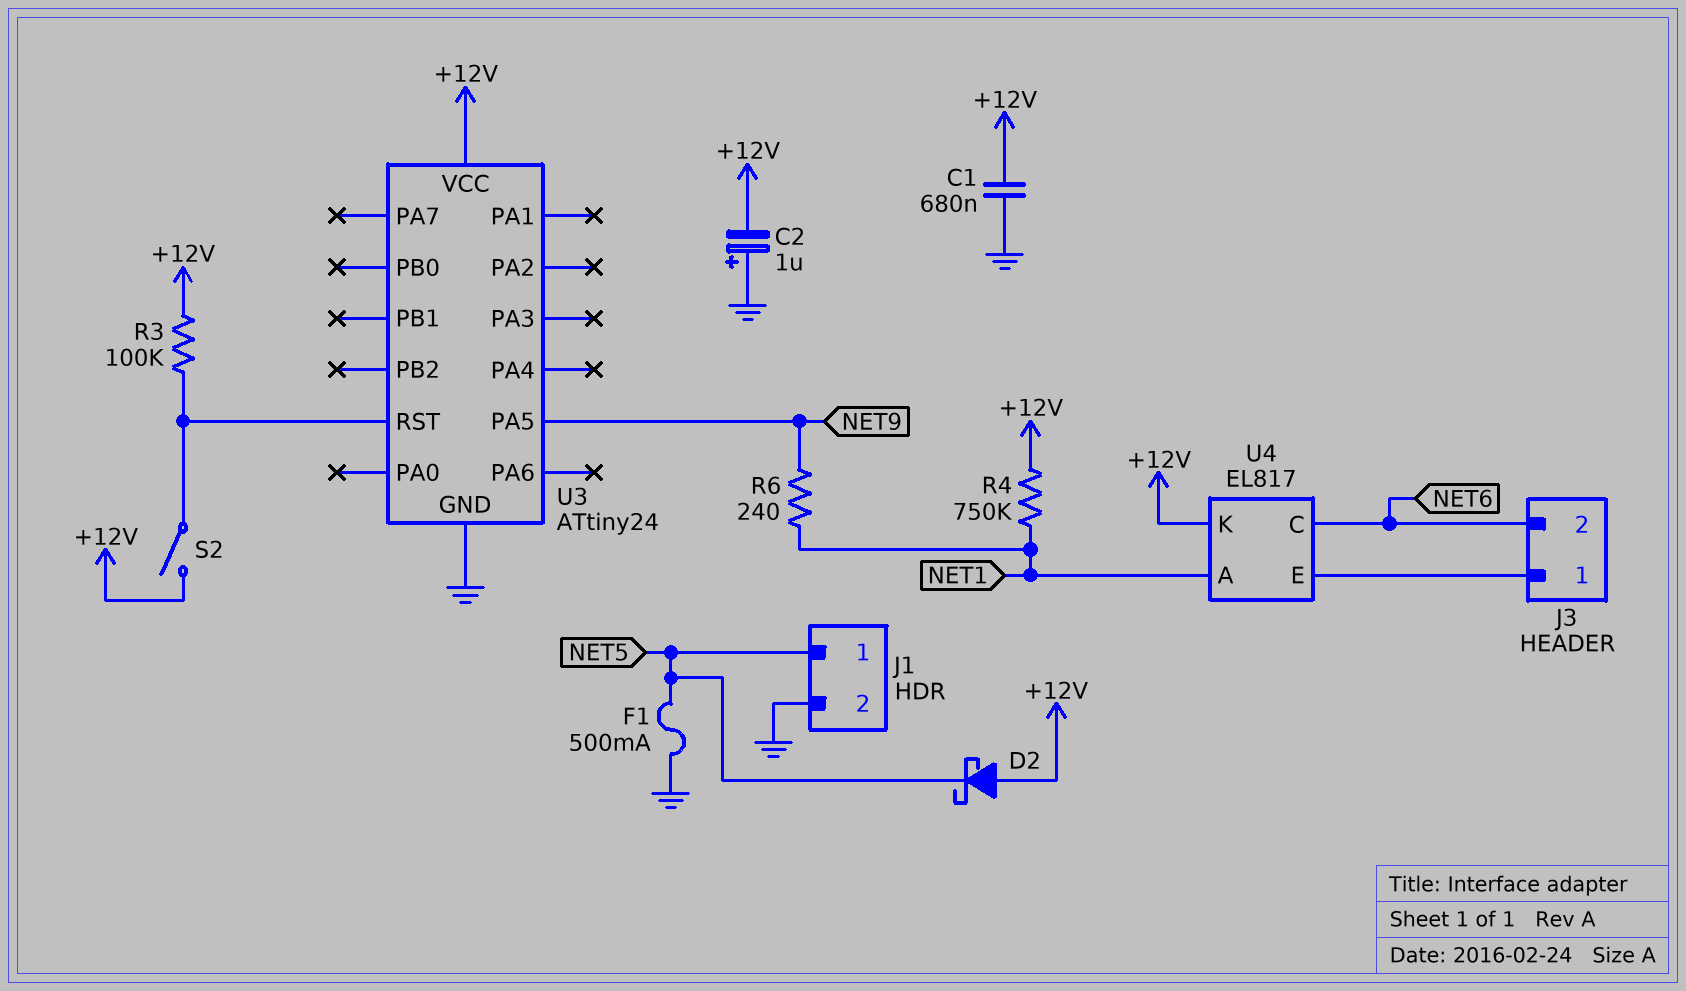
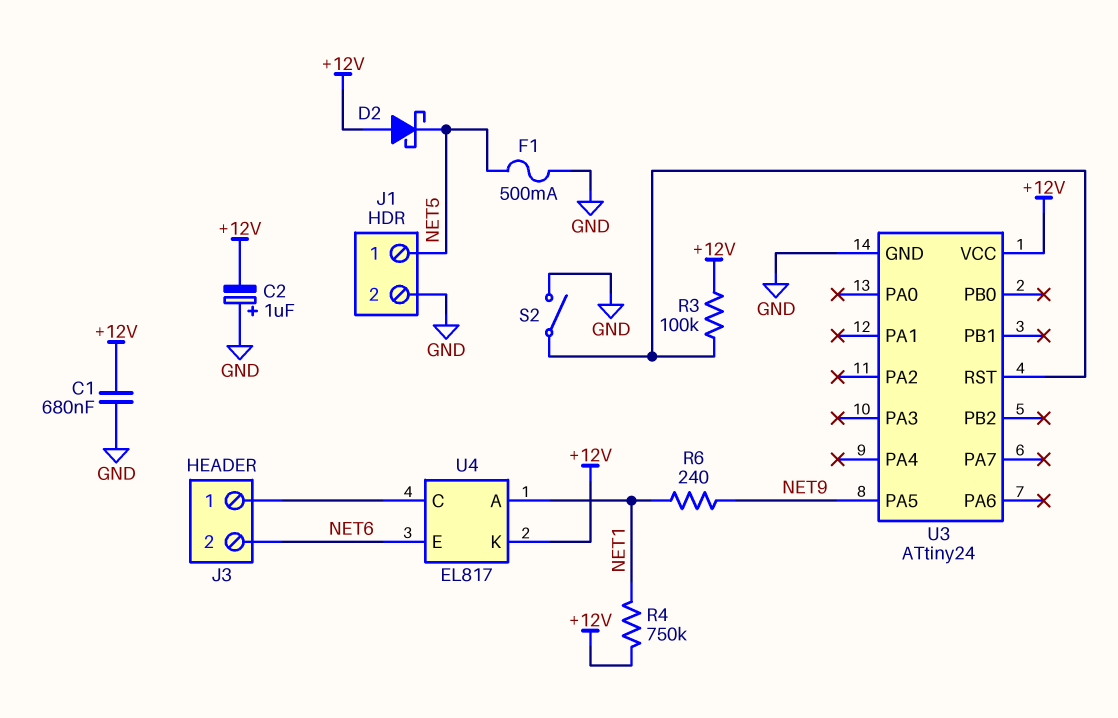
S2: switch (+12V, U3/RST) -> switch (GND, U3/RST)
U4 pin C: NET6 -> J3/1
U4 pin E: J3/1 -> NET6

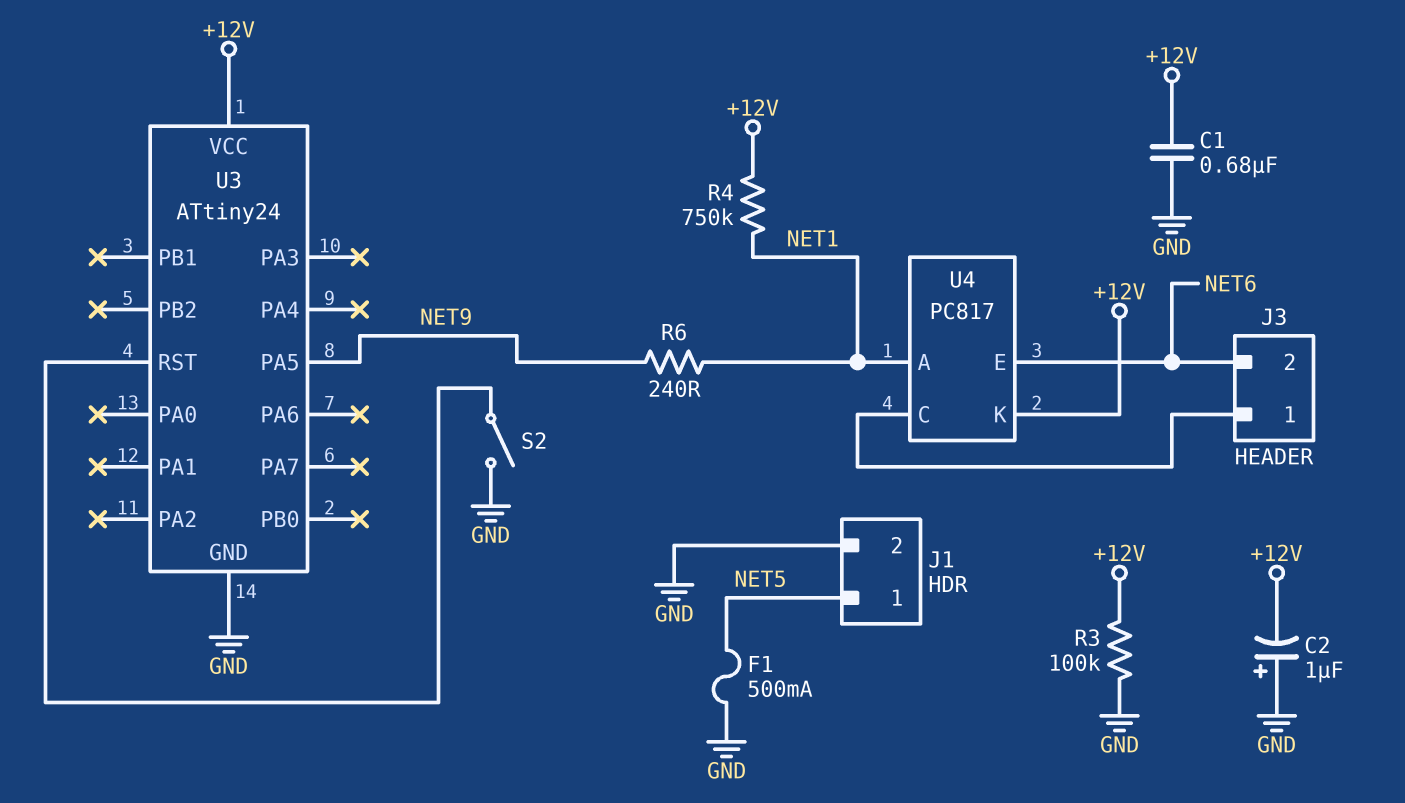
D2: schottky (A +12V, K NET5) -> none
R3: 100k (+12V, U3/RST) -> 100k (+12V, GND)
U4: EL817 -> PC817

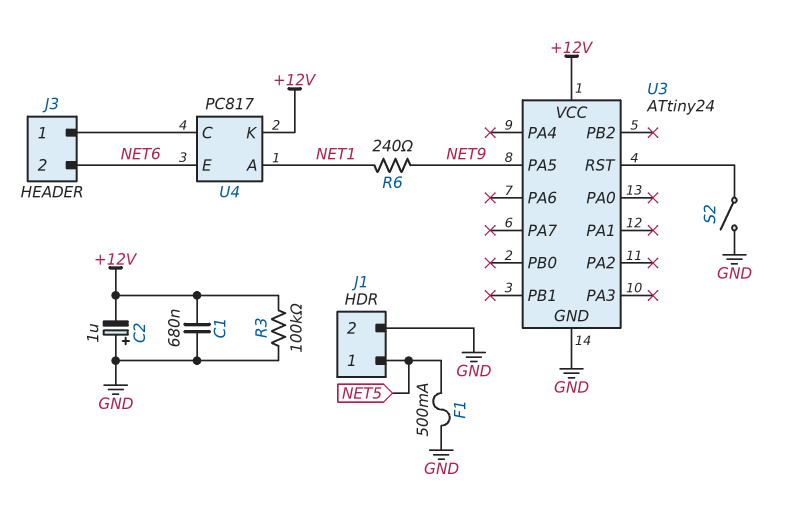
R4: 750k (+12V, NET1) -> none

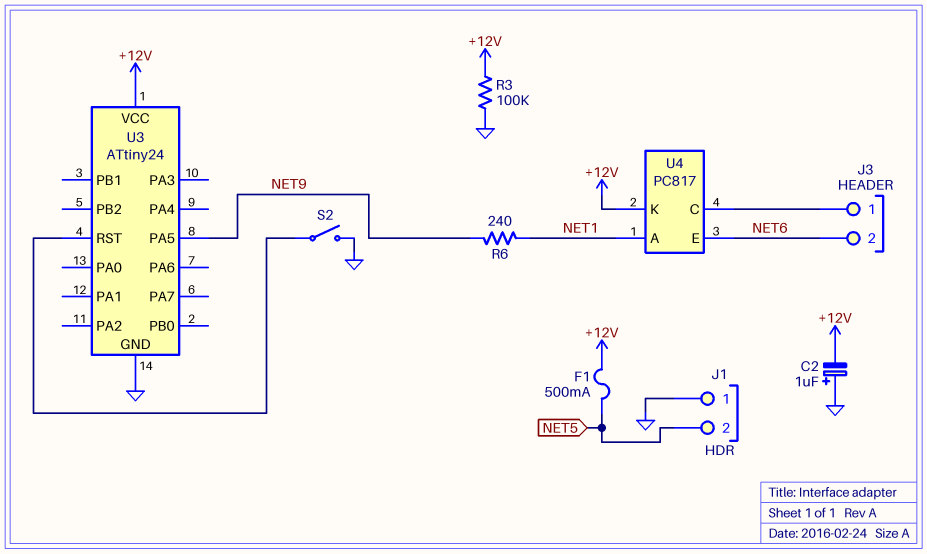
C1: 680nF (+12V, GND) -> none
F1: 500mA (GND, NET5) -> 500mA (+12V, NET5)
J1 pin 1: NET5 -> GND
J1 pin 2: GND -> NET5

